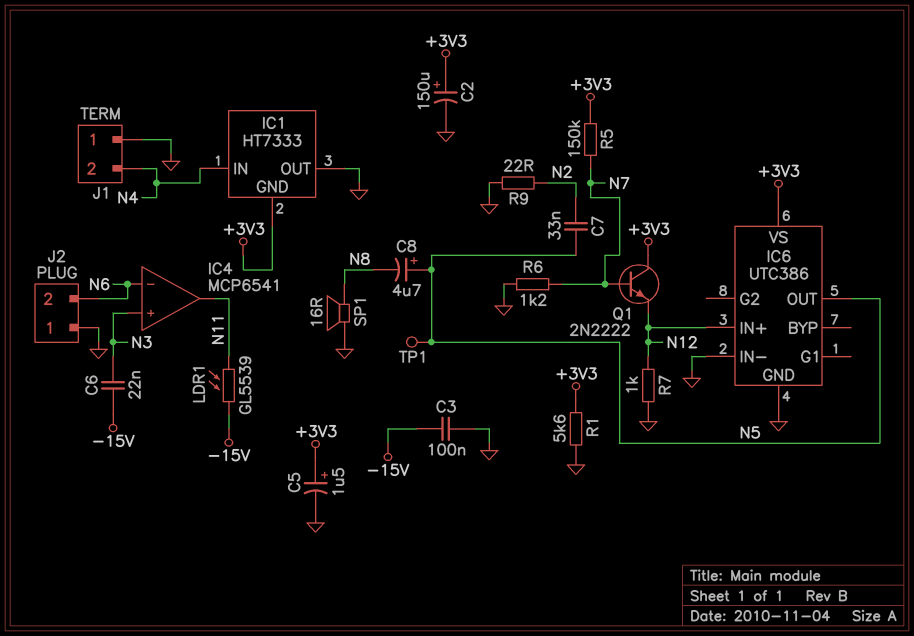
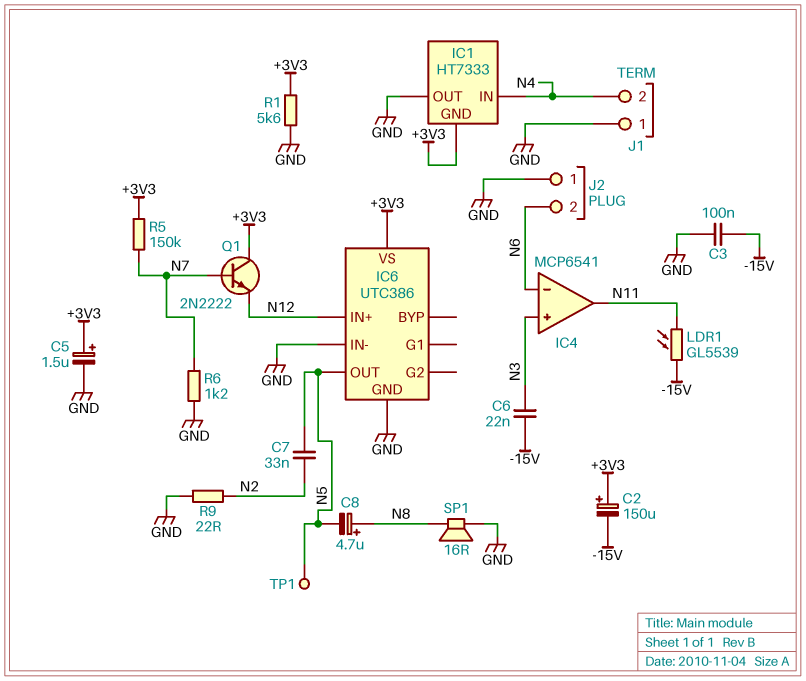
C2: 150uF (plus +3V3, minus GND) -> 150uF (plus +3V3, minus -15V)
C8: 4.7uF (plus N5, minus N8) -> 4.7uF (plus N8, minus N5)
R7: 1k (GND, N12) -> none

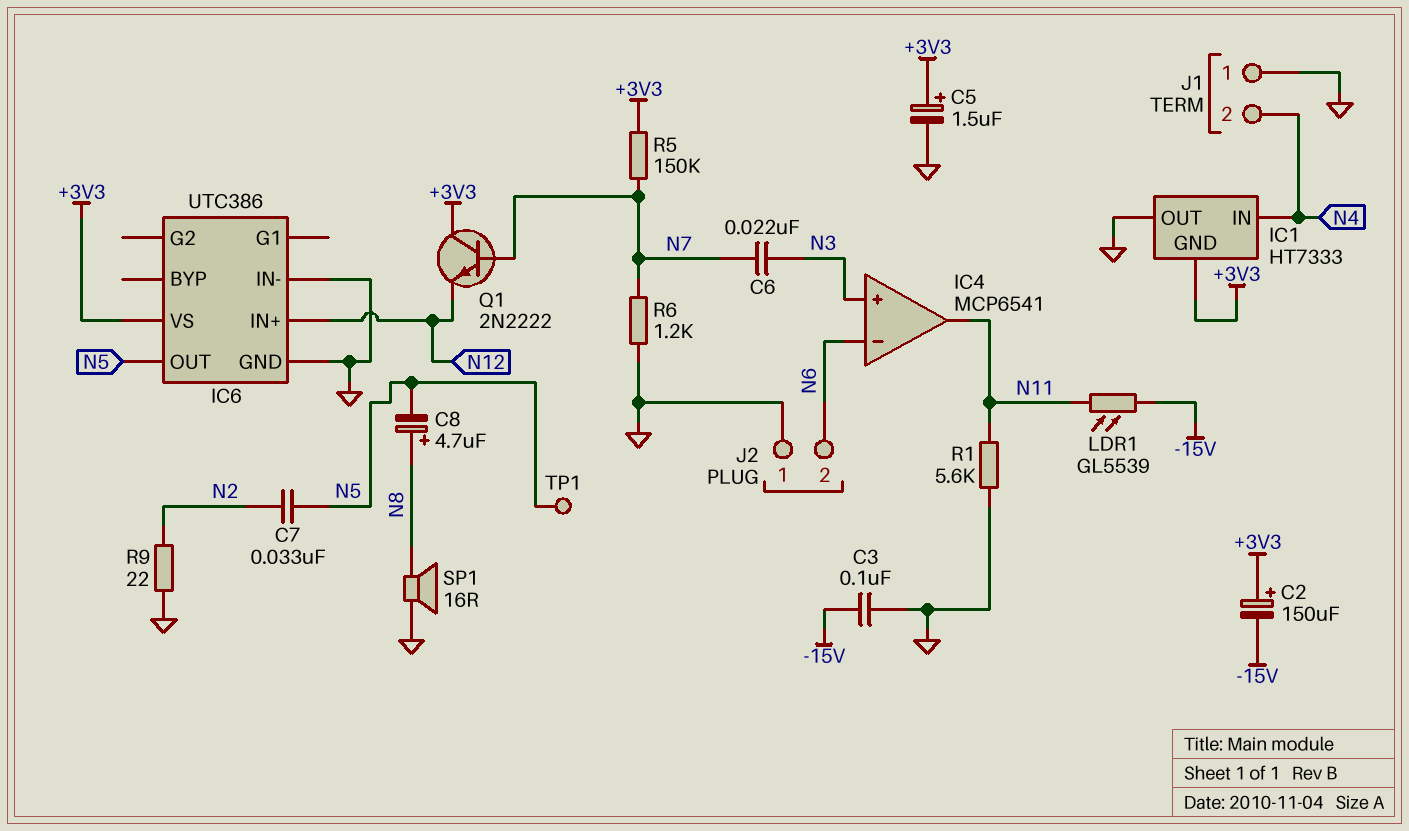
C6: 22nF (-15V, N3) -> 22nF (N3, N7)
R1: 5.6k (+3V3, GND) -> 5.6k (GND, N11)

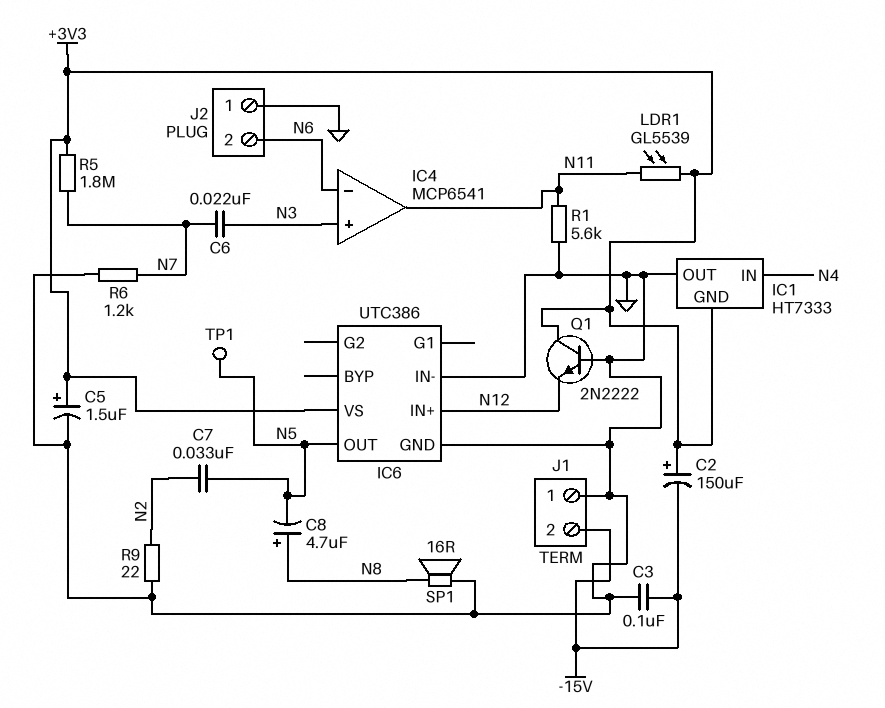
J1 pin 2: N4 -> -15V
LDR1: GL5539 (-15V, N11) -> GL5539 (+3V3, N11)
Q1: NPN 2N2222 (B N7, C +3V3, E N12) -> NPN 2N2222 (B GND, C +3V3, E N12)
R5: 150k (+3V3, N7) -> 1.8M (+3V3, N7)

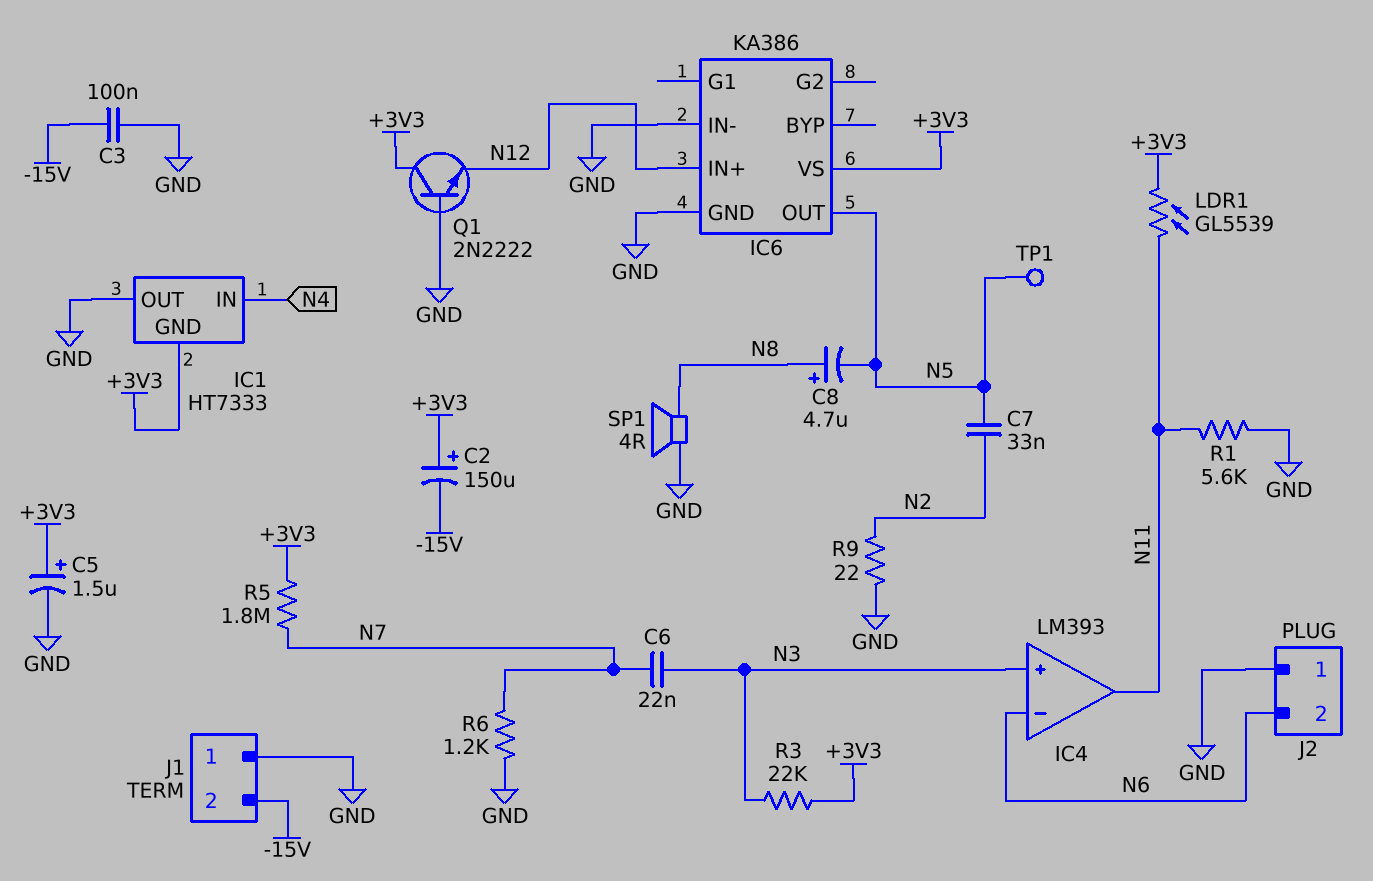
IC4: MCP6541 -> LM393
IC6: UTC386 -> KA386
R3: none -> 22k (+3V3, N3)
SP1: speaker 16R (GND, N8) -> speaker 4R (GND, N8)

